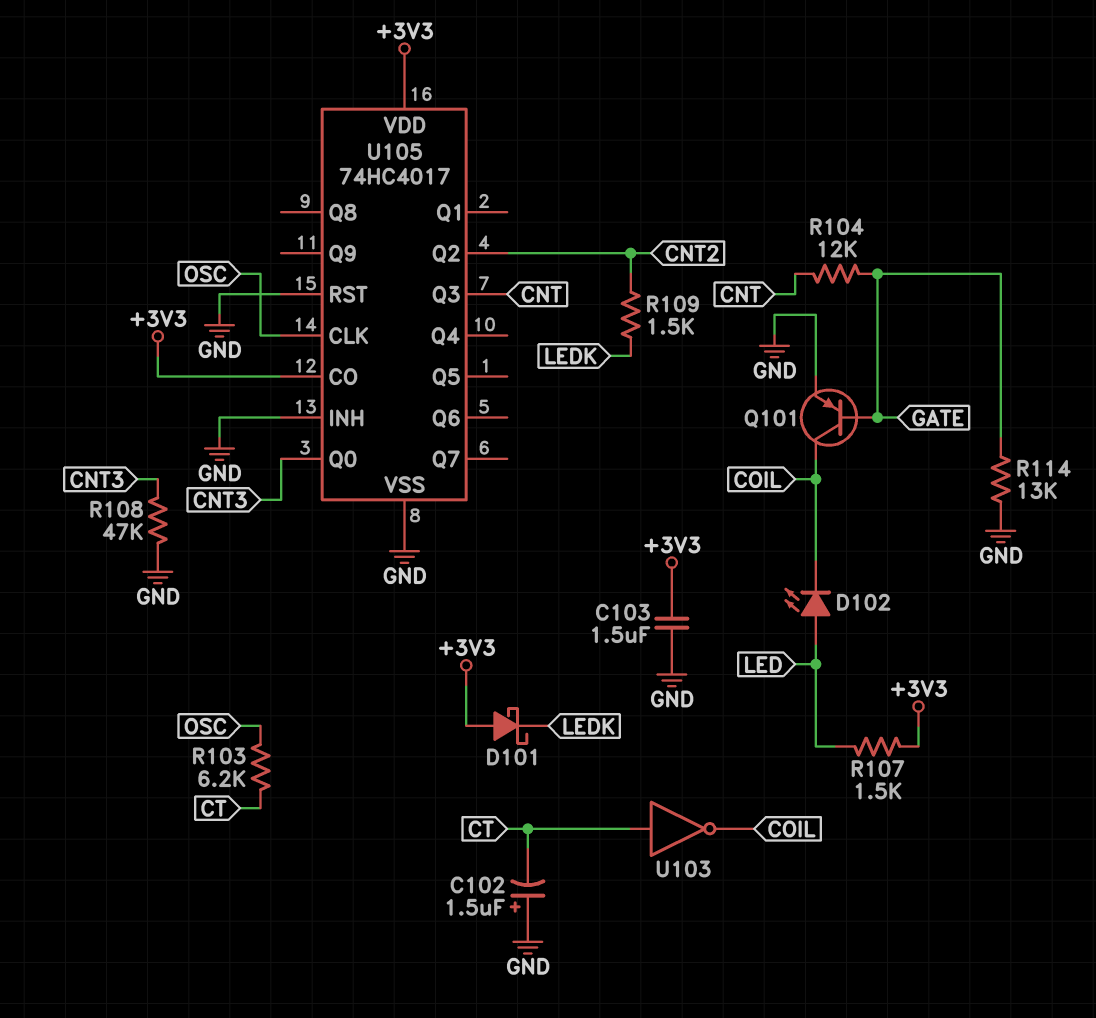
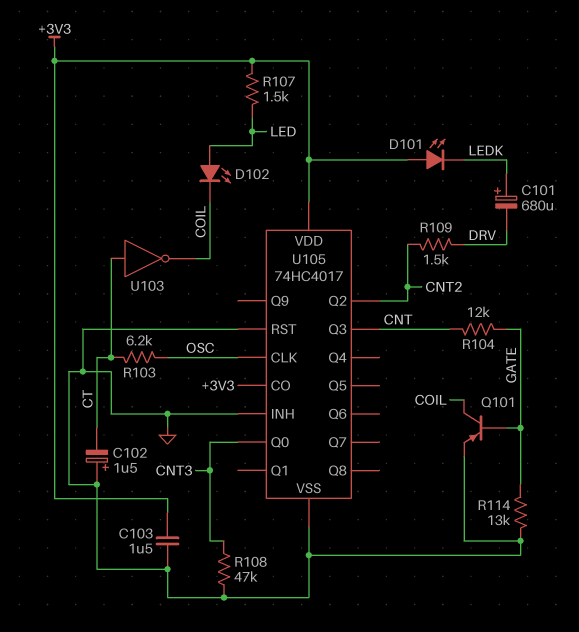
C101: none -> 680uF (plus LEDK, minus DRV)
D101: schottky (A +3V3, K LEDK) -> LED (A +3V3, K LEDK)
R109: 1.5k (CNT2, LEDK) -> 1.5k (CNT2, DRV)

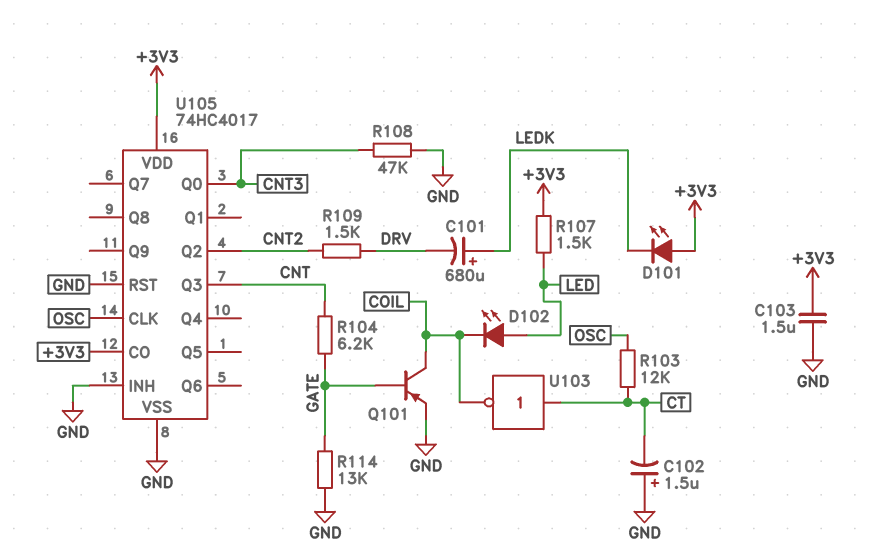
R103: 6.2k (CT, OSC) -> 12k (CT, OSC)
R104: 12k (CNT, GATE) -> 6.2k (CNT, GATE)

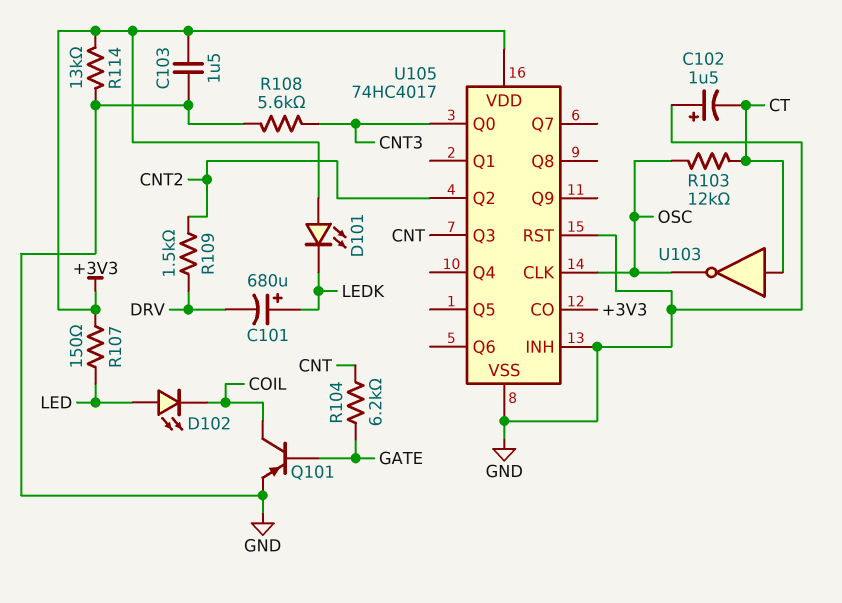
R107: 1.5k (+3V3, LED) -> 150 (+3V3, LED)
R108: 47k (CNT3, GND) -> 5.6k (CNT3, GND)
R114: 13k (GATE, GND) -> 13k (+3V3, GND)
U103: NOT (in CT, out COIL) -> NOT (in CT, out OSC)

